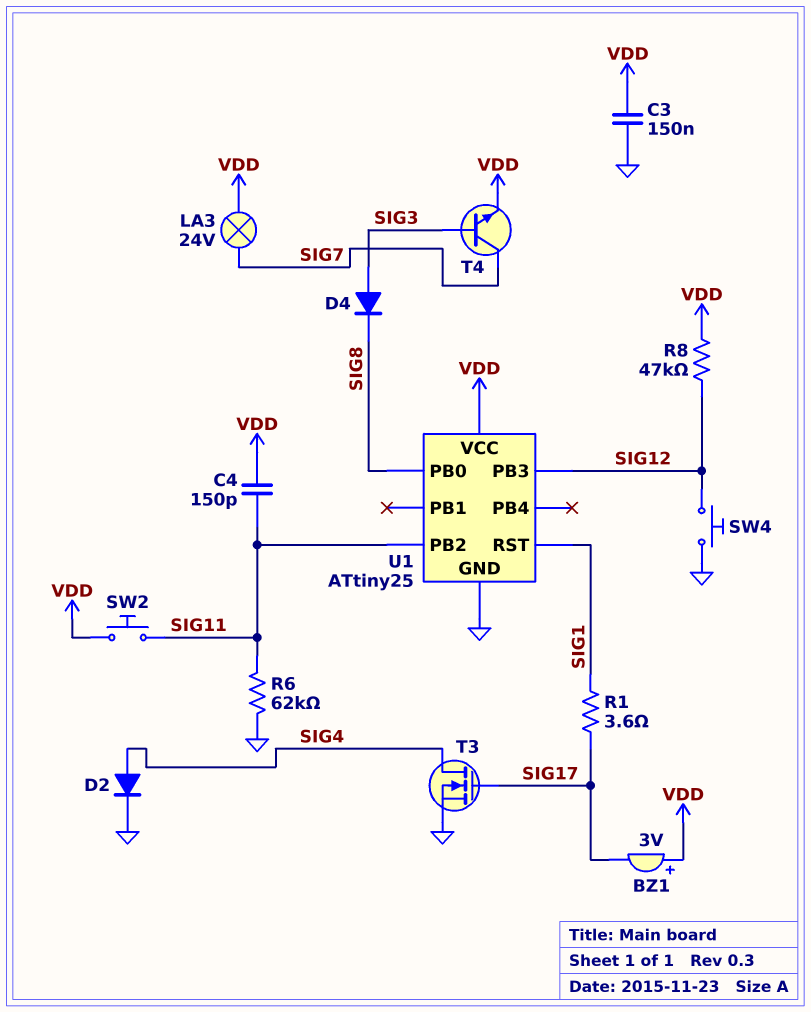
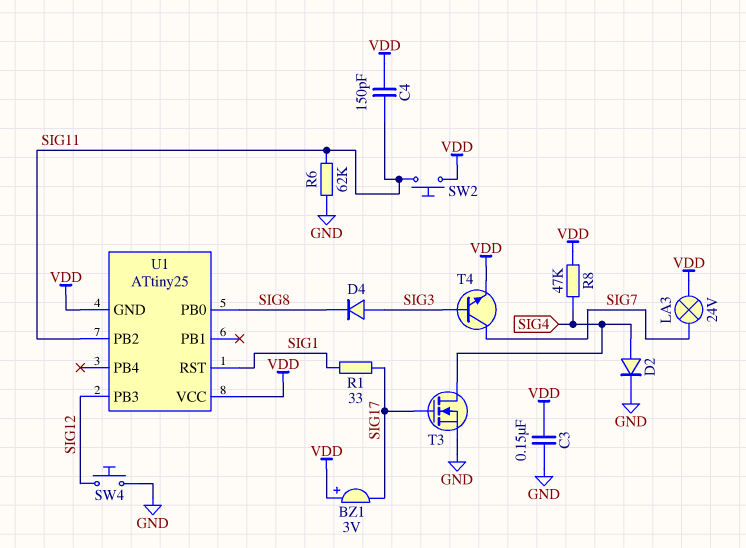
R1: 3.6 (SIG1, SIG17) -> 33 (SIG1, SIG17)
R8: 47k (SIG12, VDD) -> 47k (SIG4, VDD)
U1 pin GND: GND -> VDD

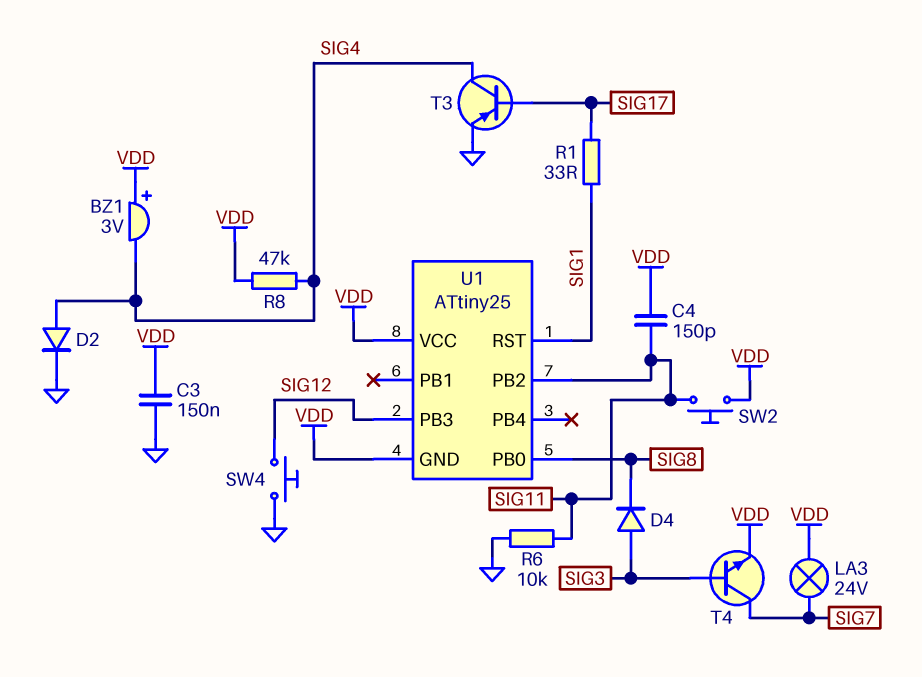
BZ1: buzzer 3V (plus VDD, minus SIG17) -> buzzer 3V (plus VDD, minus SIG4)
R6: 62k (GND, SIG11) -> 10k (GND, SIG11)
T3: NMOS (G SIG17, D SIG4, S GND) -> PNP (B SIG17, C SIG4, E GND)

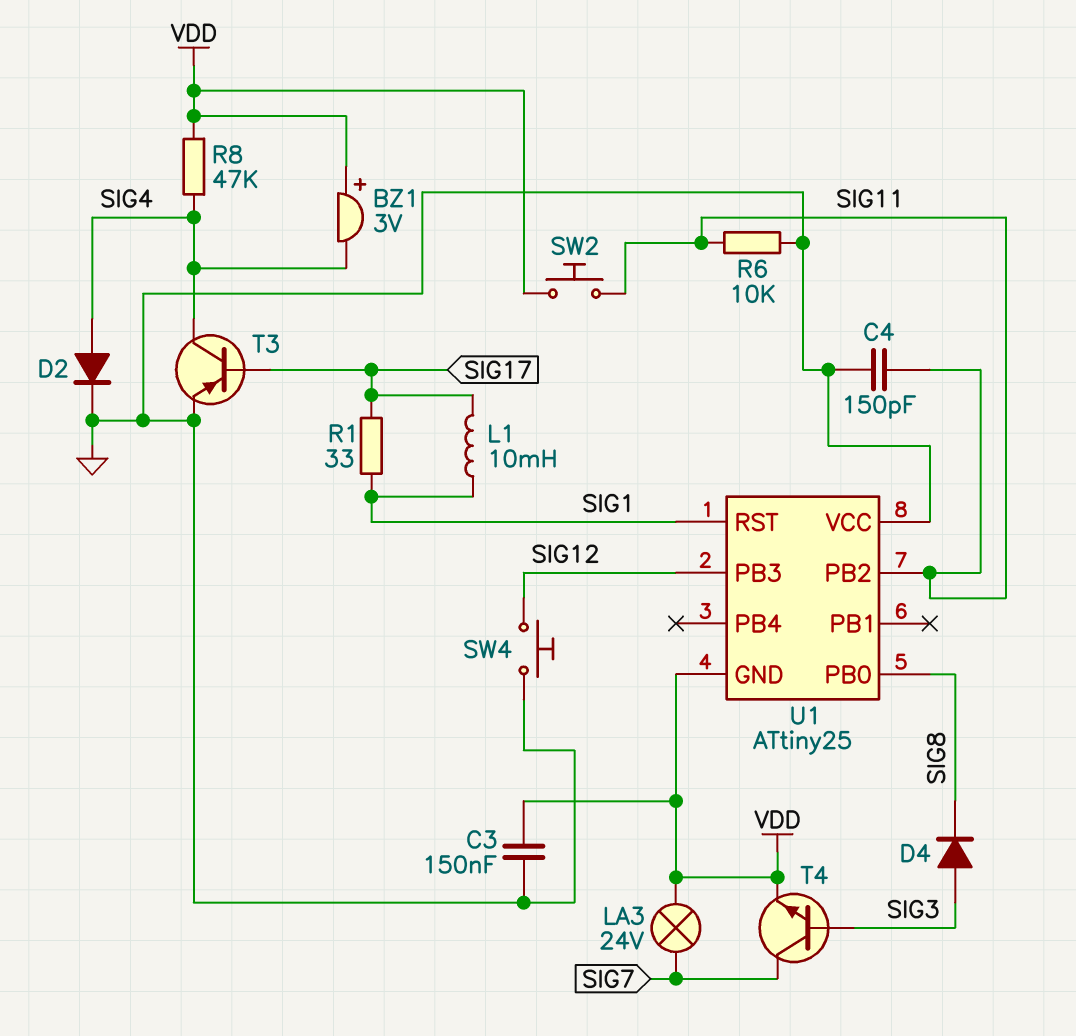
C4: 150pF (SIG11, VDD) -> 150pF (GND, SIG11)
L1: none -> 10mH (SIG1, SIG17)
U1 pin VCC: VDD -> GND

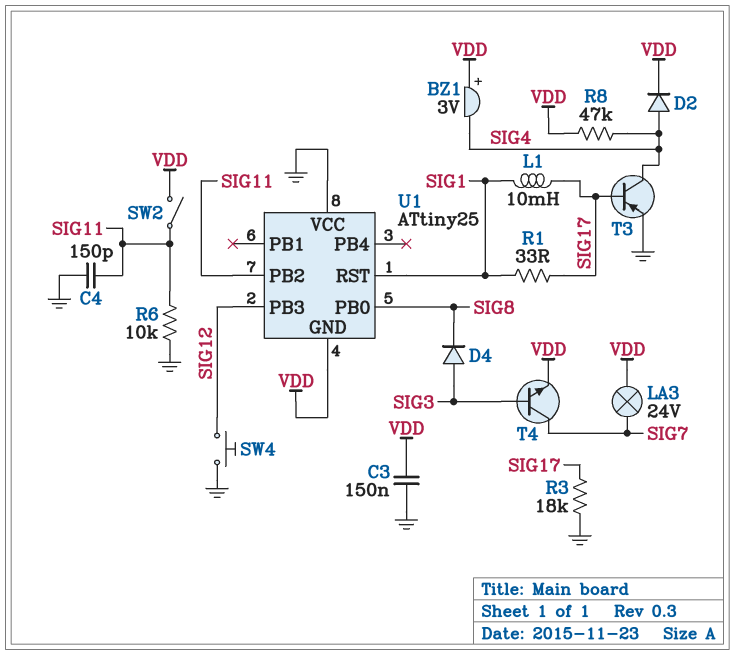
D2: diode (A SIG4, K GND) -> diode (A SIG4, K VDD)
R3: none -> 18k (GND, SIG17)
SW2: button (SIG11, VDD) -> switch (SIG11, VDD)

